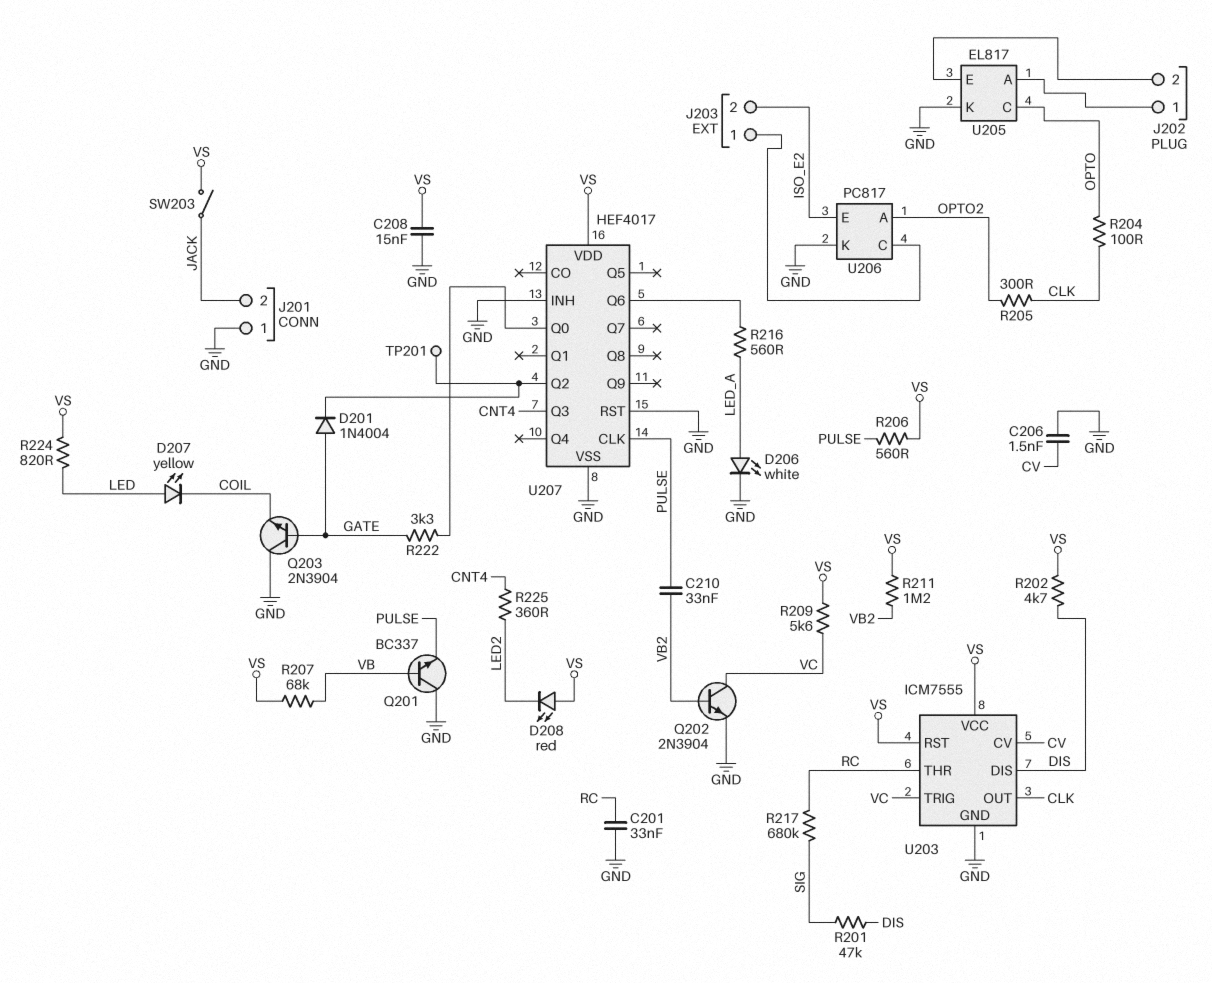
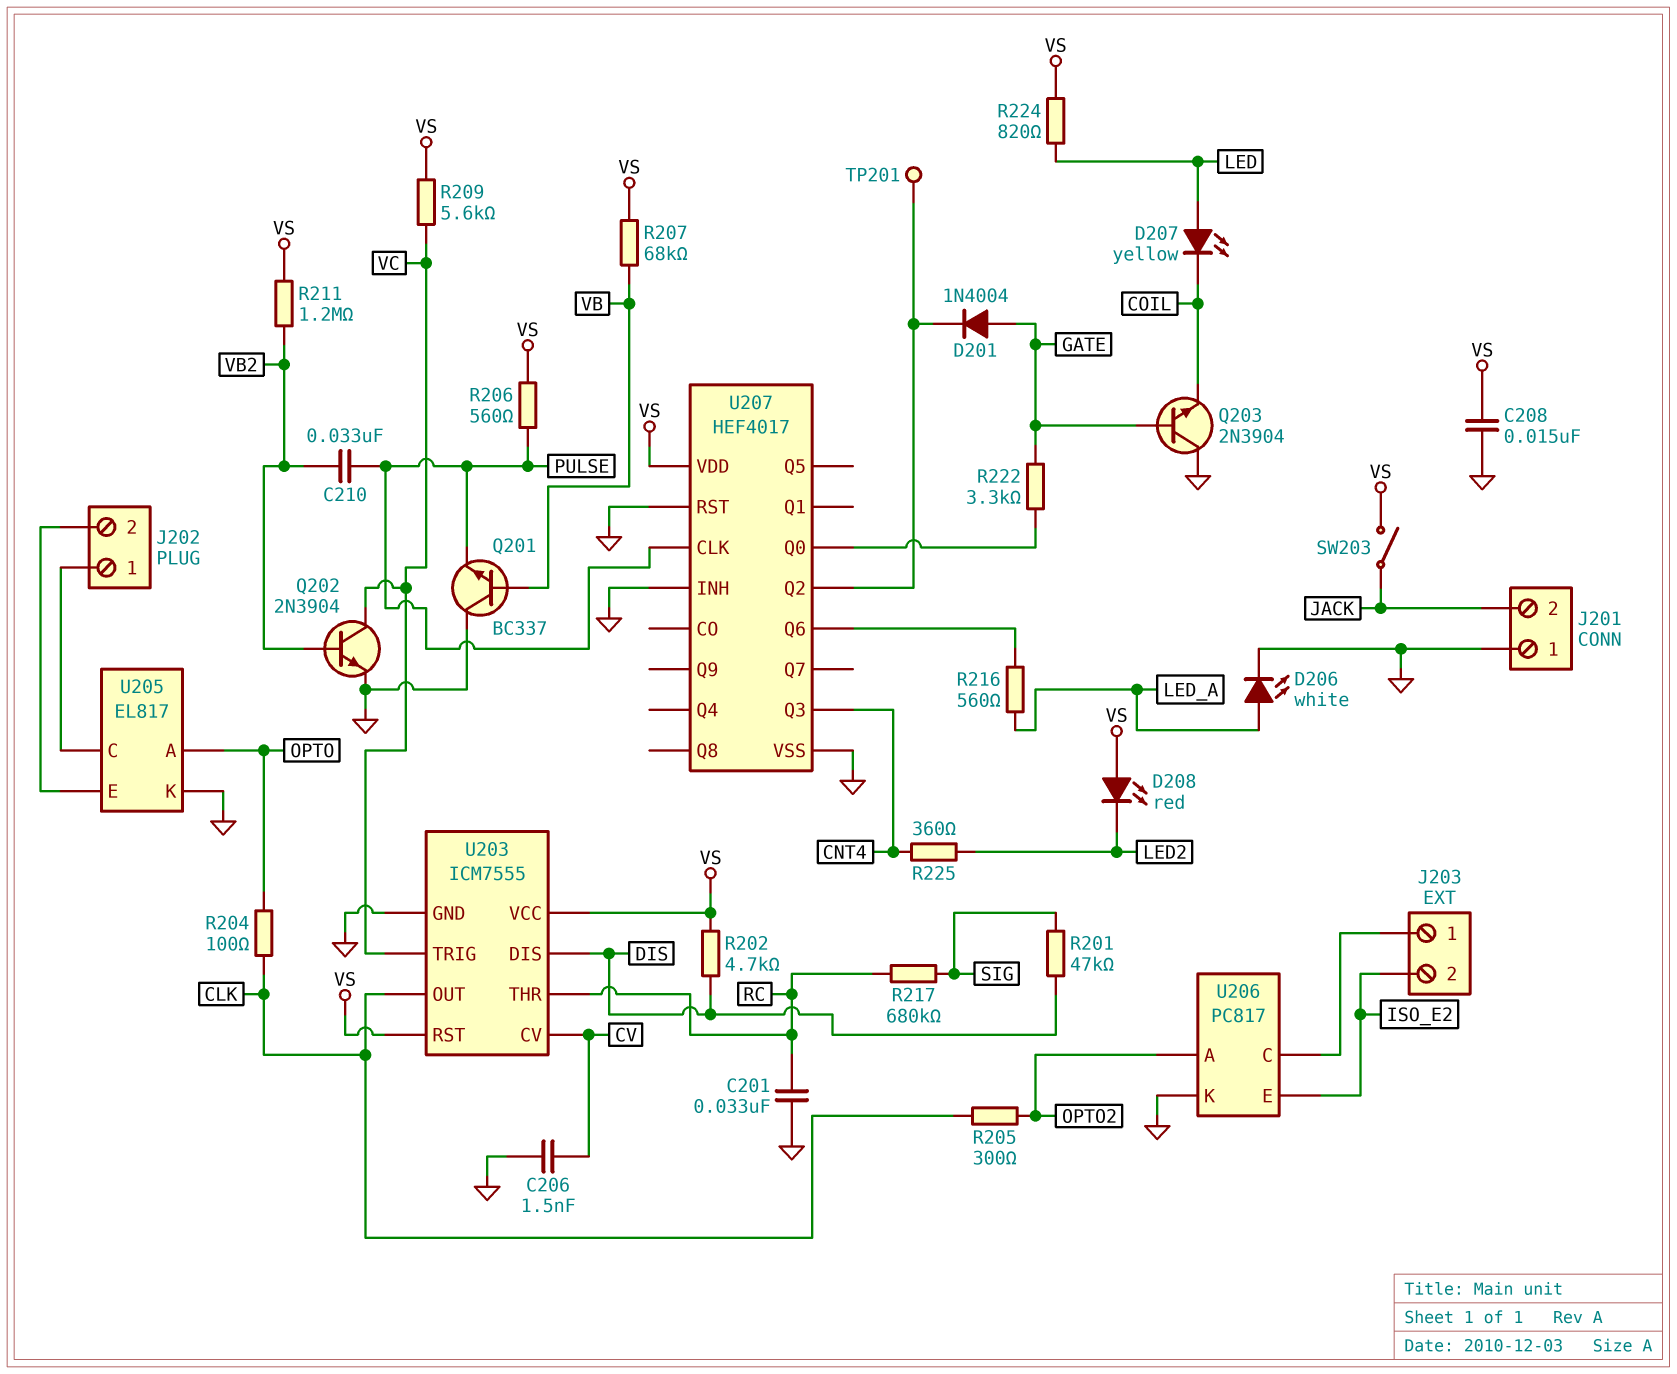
U205 pin A: J202/1 -> OPTO
U205 pin C: OPTO -> J202/1

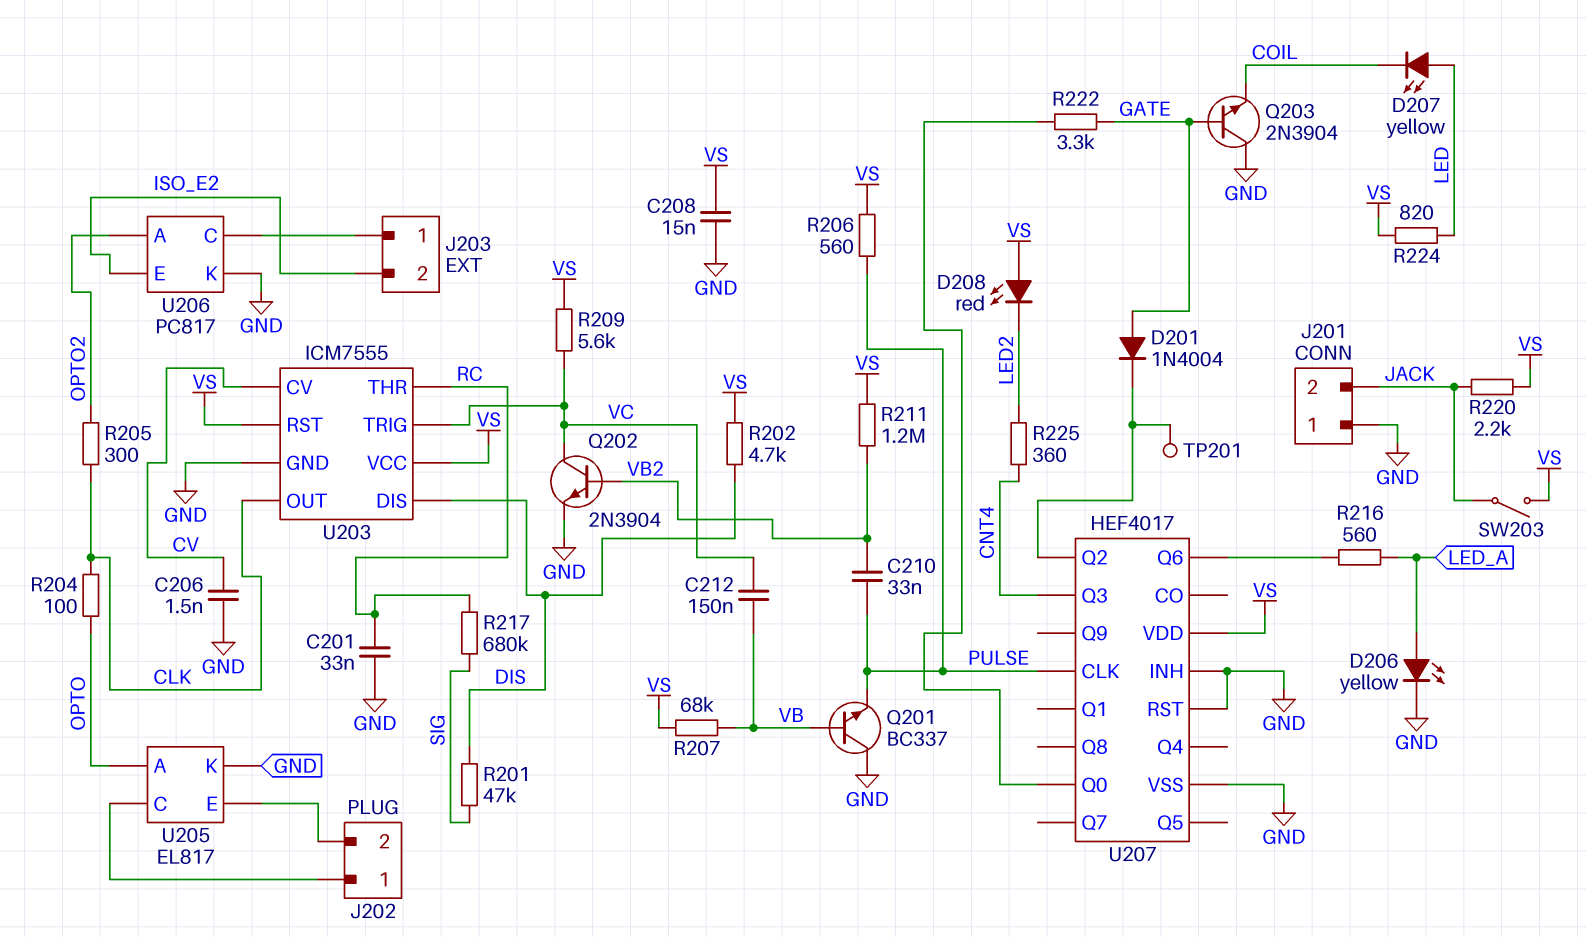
C212: none -> 150nF (VB, VC)
D206: LED white (A LED_A, K GND) -> LED yellow (A LED_A, K GND)
R220: none -> 2.2k (JACK, VS)

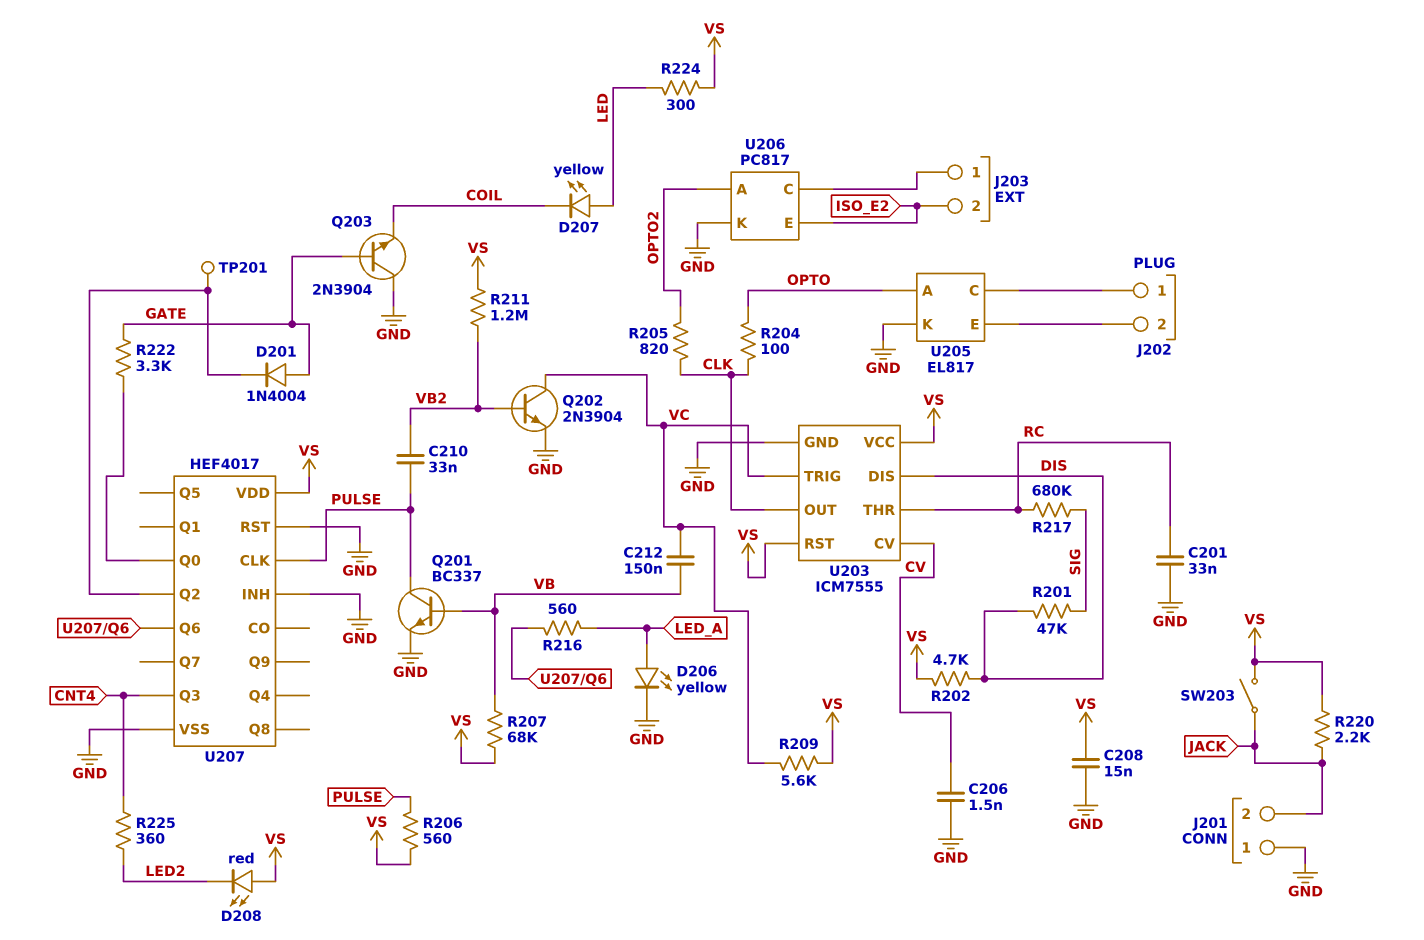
Q201: NPN BC337 (B VB, C GND, E PULSE) -> NPN BC337 (B VB, C PULSE, E GND)
R205: 300 (CLK, OPTO2) -> 820 (CLK, OPTO2)
R224: 820 (LED, VS) -> 300 (LED, VS)

